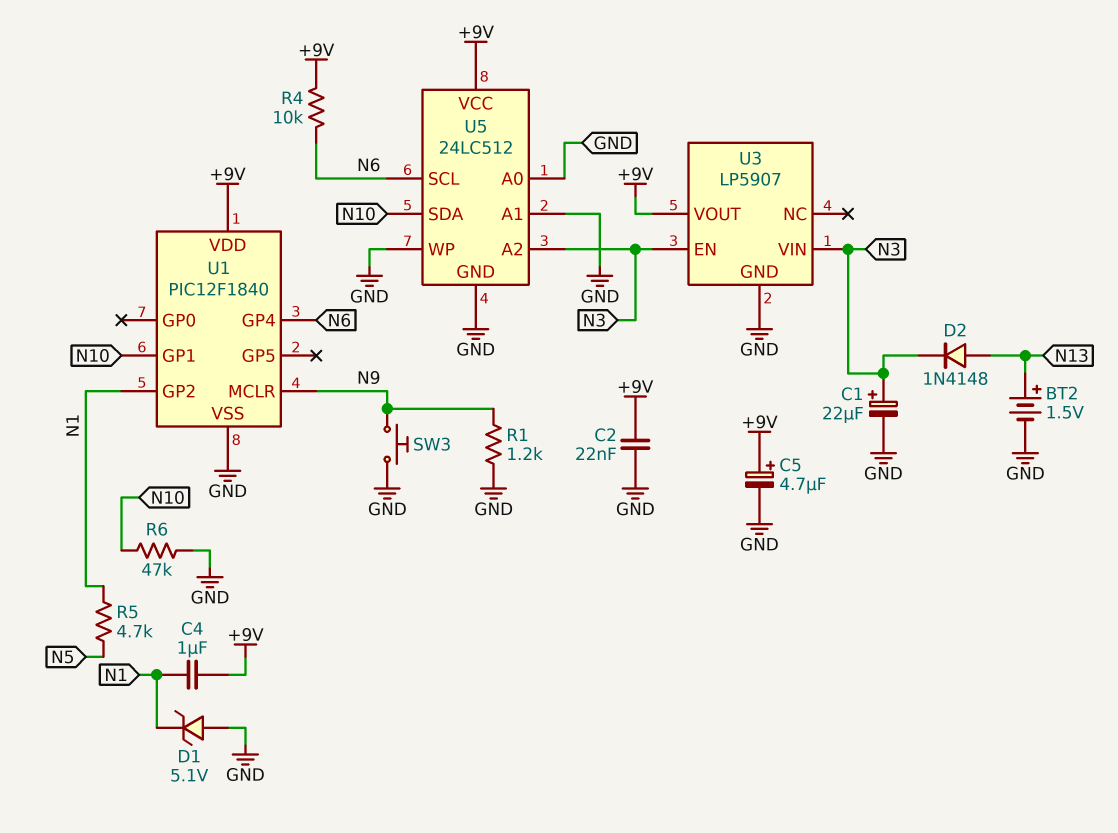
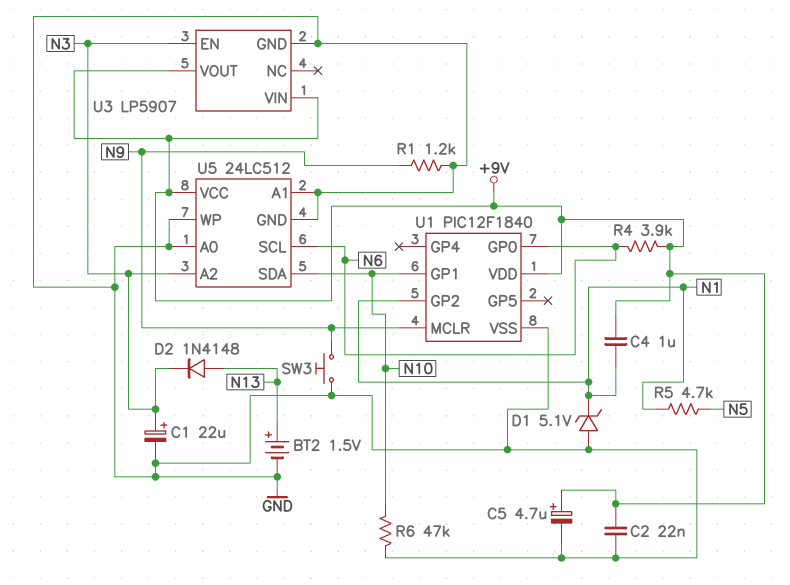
R4: 10k (+9V, N6) -> 3.9k (+9V, N6)
U1 pin GP0: none -> N6
U1 pin GP4: N6 -> none
U3 pin VIN: N3 -> +9V

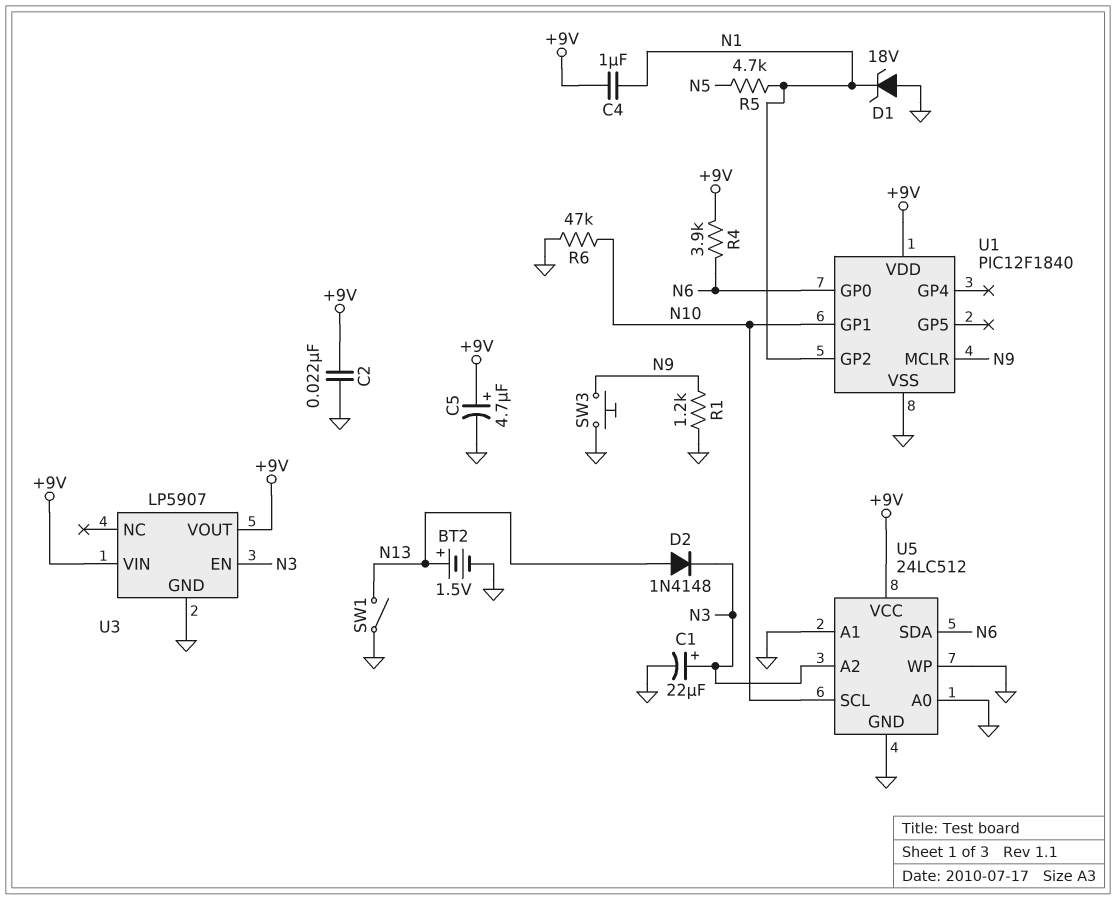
D1: zener 5.1V (A GND, K N1) -> zener 18V (A GND, K N1)
SW1: none -> switch (GND, N13)
U5 pin SCL: N6 -> N10
U5 pin SDA: N10 -> N6

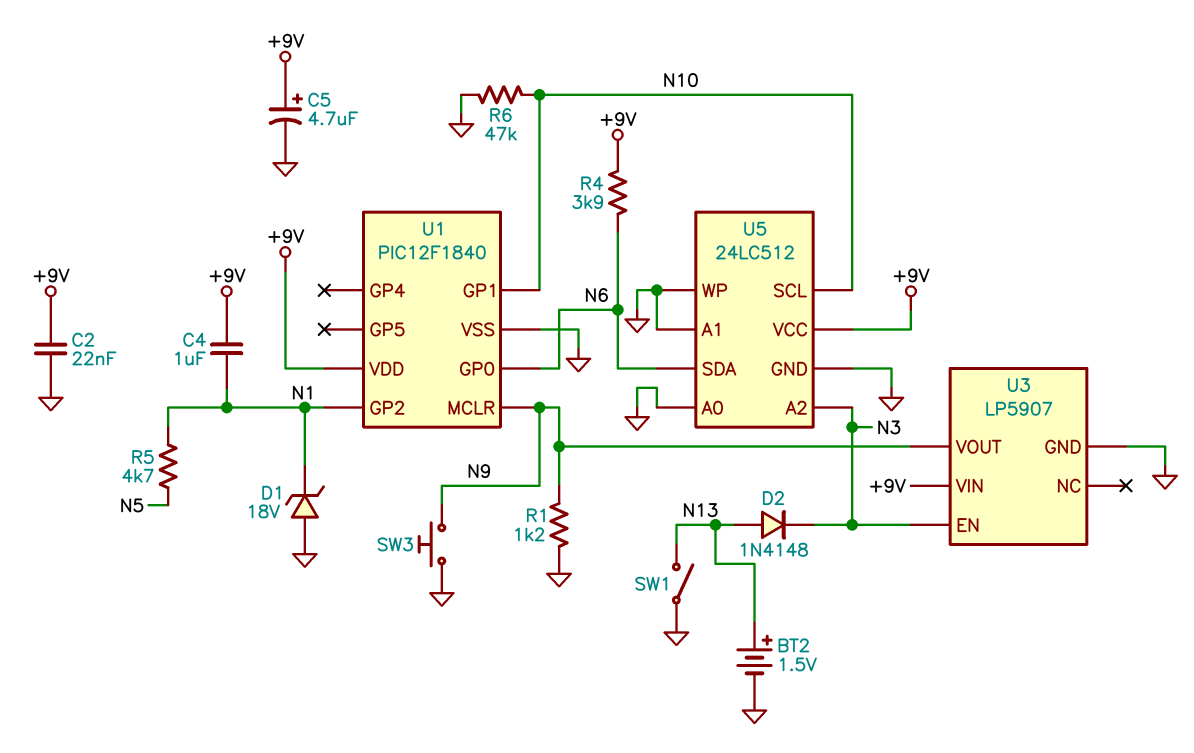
C1: 22uF (plus N3, minus GND) -> none
U3 pin VOUT: +9V -> N9

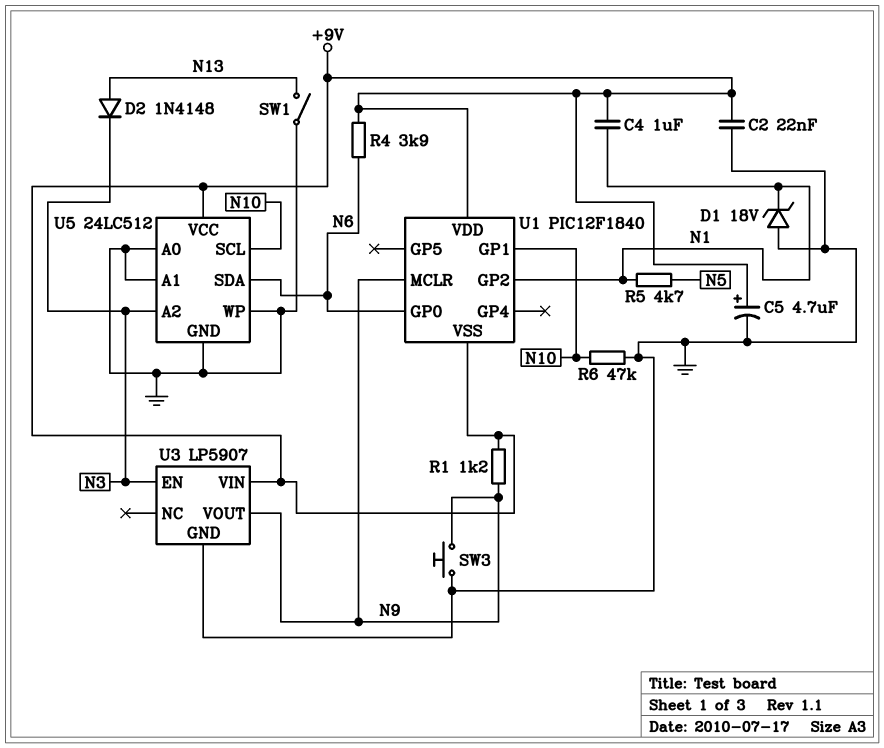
BT2: 1.5V (plus N13, minus GND) -> none
R1: 1.2k (GND, N9) -> 1.2k (+9V, N9)
U1 pin VSS: GND -> +9V

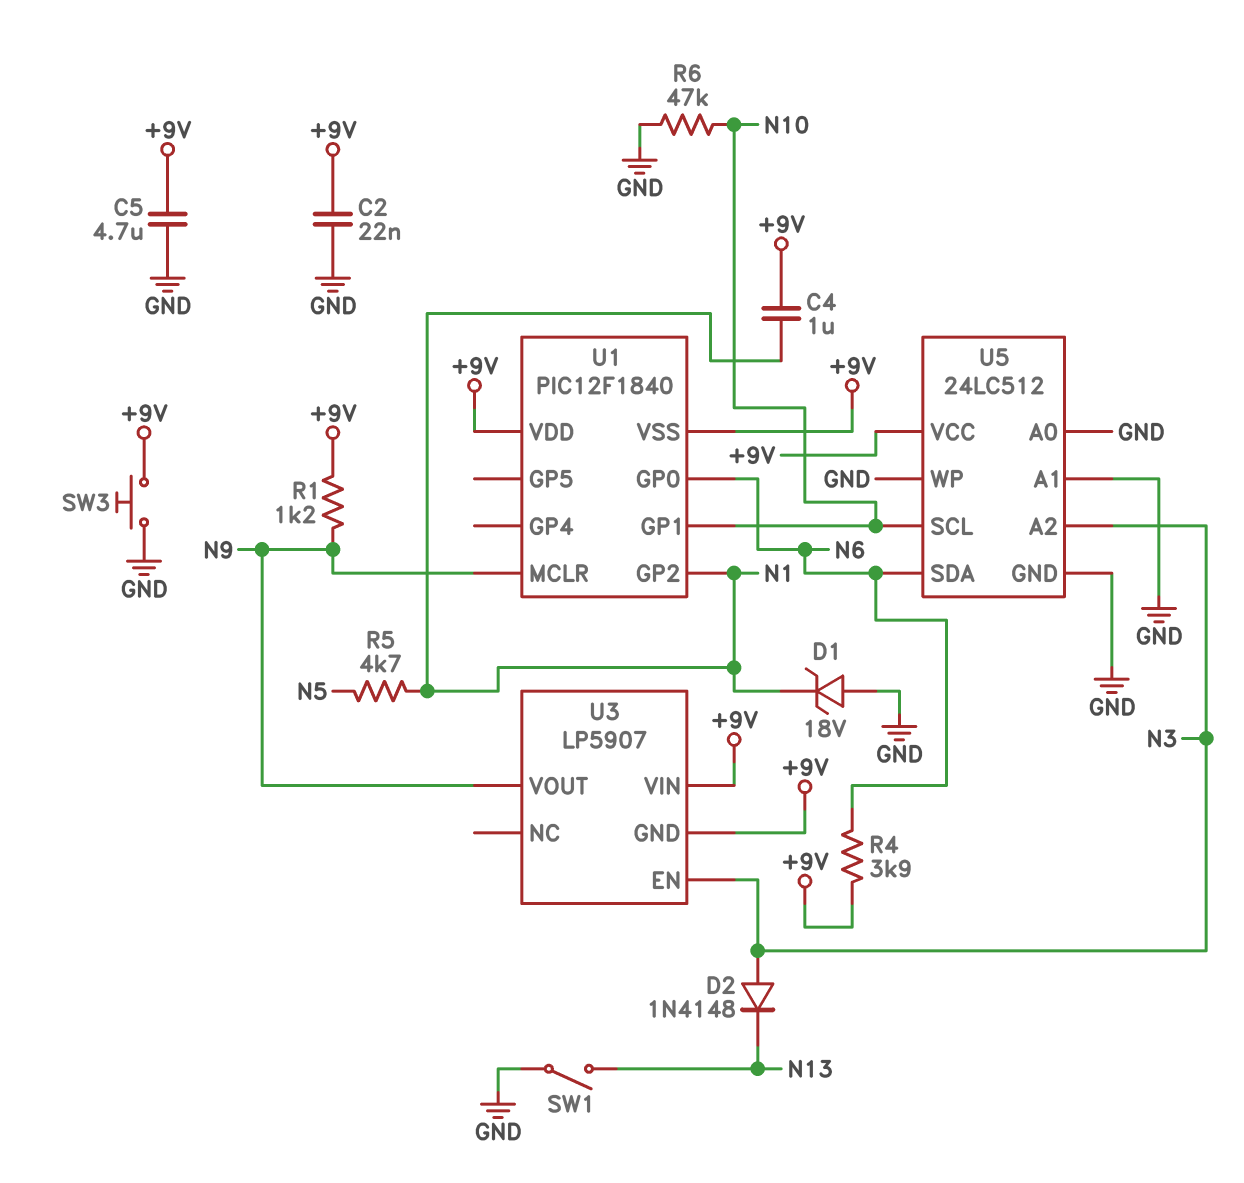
C5: 4.7uF (plus +9V, minus GND) -> 4.7uF (+9V, GND)
D2: diode 1N4148 (A N13, K N3) -> diode 1N4148 (A N3, K N13)
SW3: button (GND, N9) -> button (+9V, GND)
U3 pin GND: GND -> +9V

